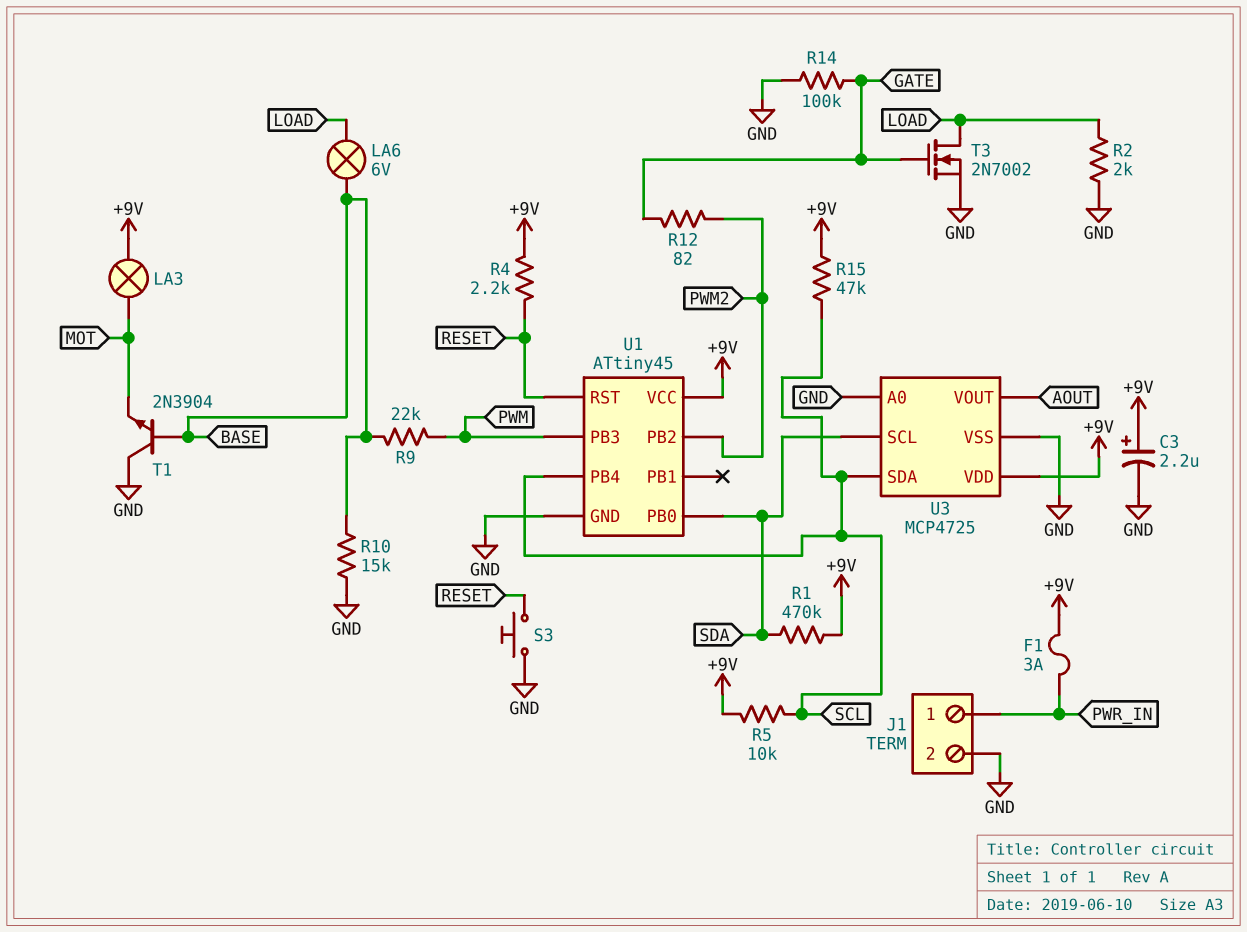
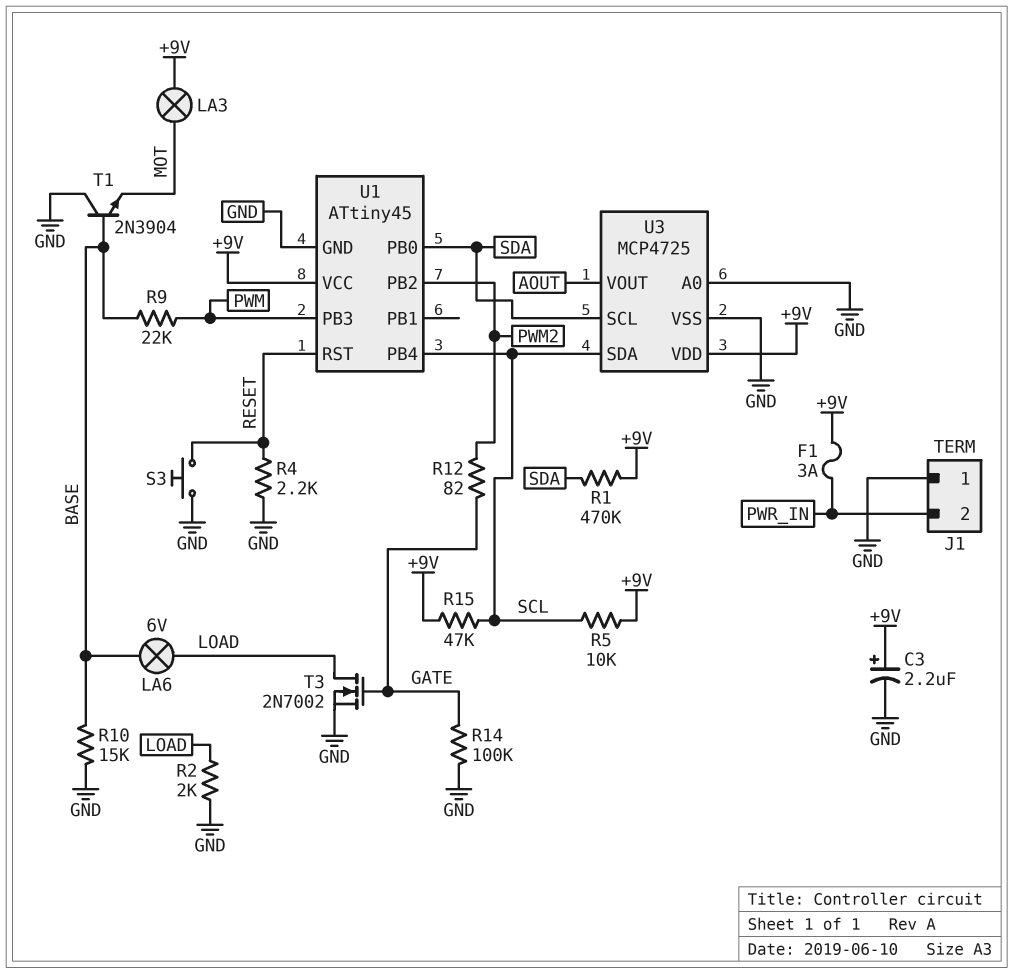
J1 pin 1: PWR_IN -> GND
J1 pin 2: GND -> PWR_IN
R4: 2.2k (+9V, RESET) -> 2.2k (GND, RESET)

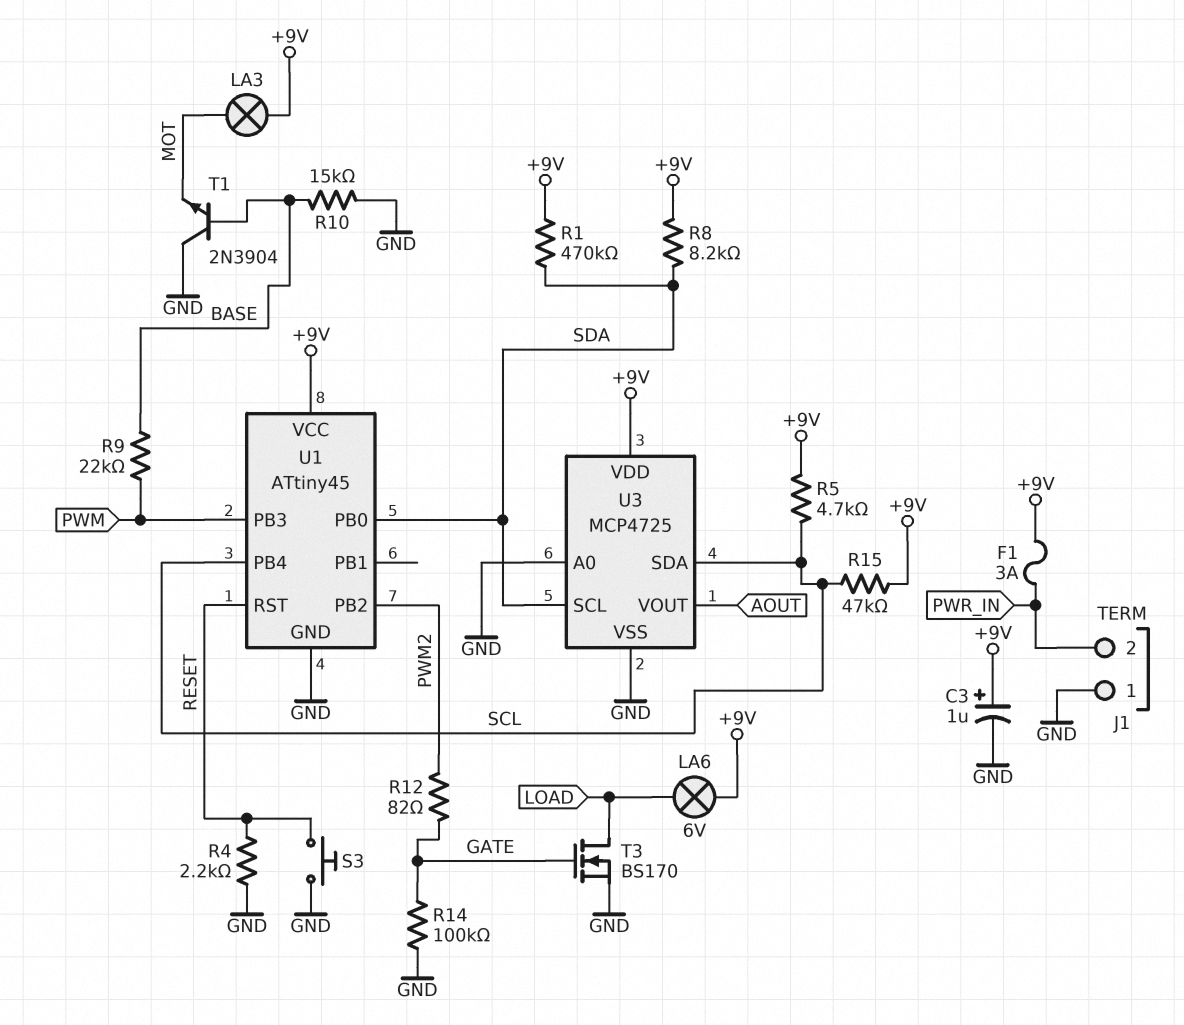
C3: 2.2uF (plus +9V, minus GND) -> 1uF (plus +9V, minus GND)
LA6: lamp 6V (BASE, LOAD) -> lamp 6V (+9V, LOAD)
R2: 2k (GND, LOAD) -> none
R5: 10k (+9V, SCL) -> 4.7k (+9V, SCL)
R8: none -> 8.2k (+9V, SDA)
T3: NMOS 2N7002 (G GATE, D LOAD, S GND) -> NMOS BS170 (G GATE, D LOAD, S GND)

